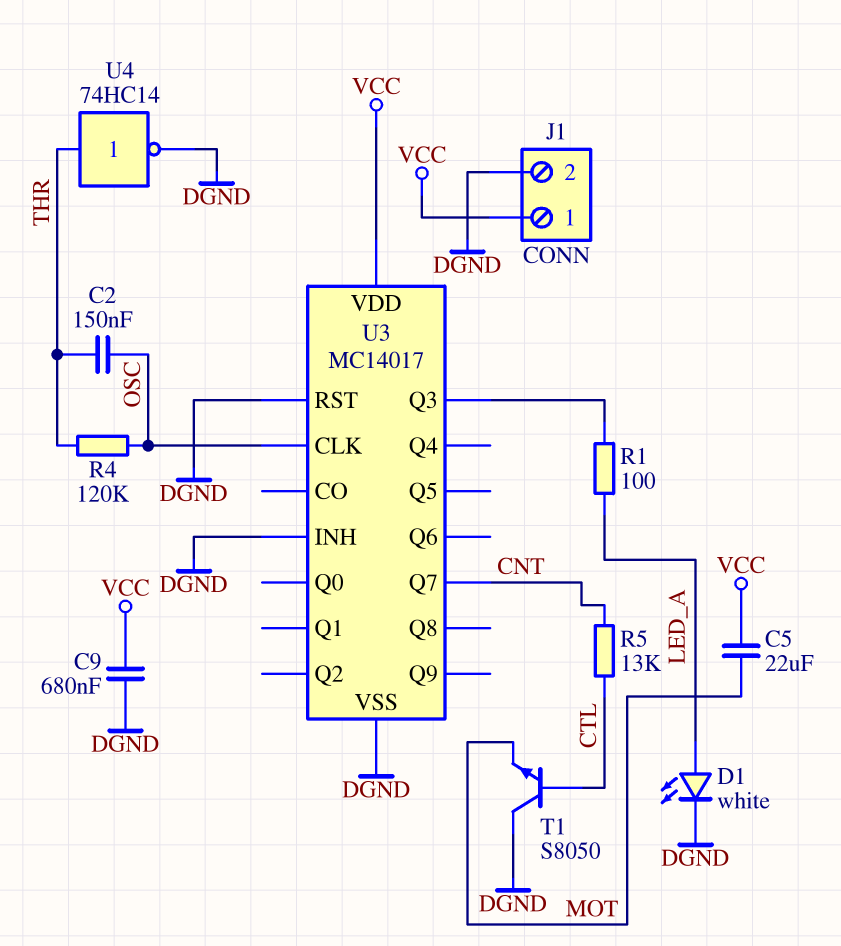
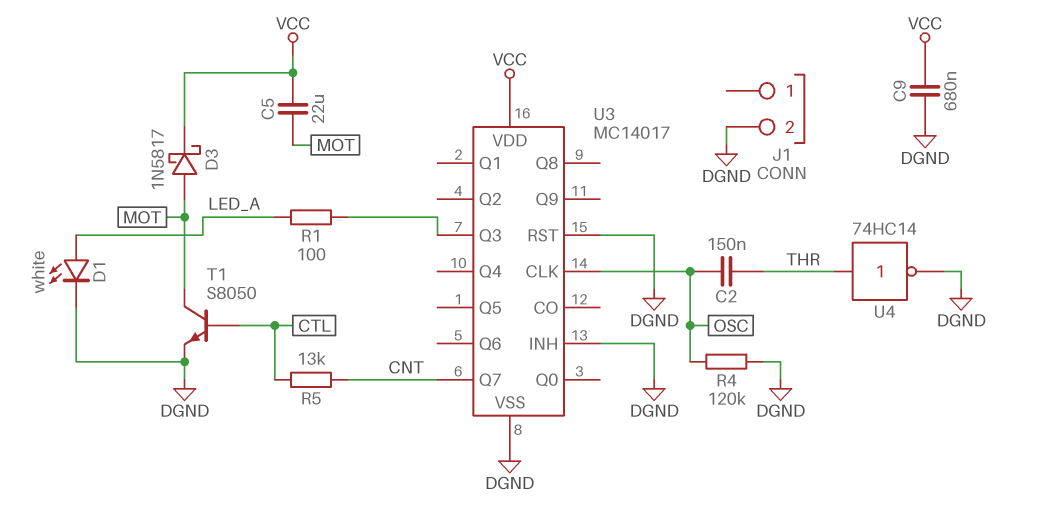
D3: none -> schottky 1N5817 (A MOT, K VCC)
J1 pin 1: VCC -> none
R4: 120k (OSC, THR) -> 120k (DGND, OSC)
T1: NPN S8050 (B CTL, C DGND, E MOT) -> NPN S8050 (B CTL, C MOT, E DGND)

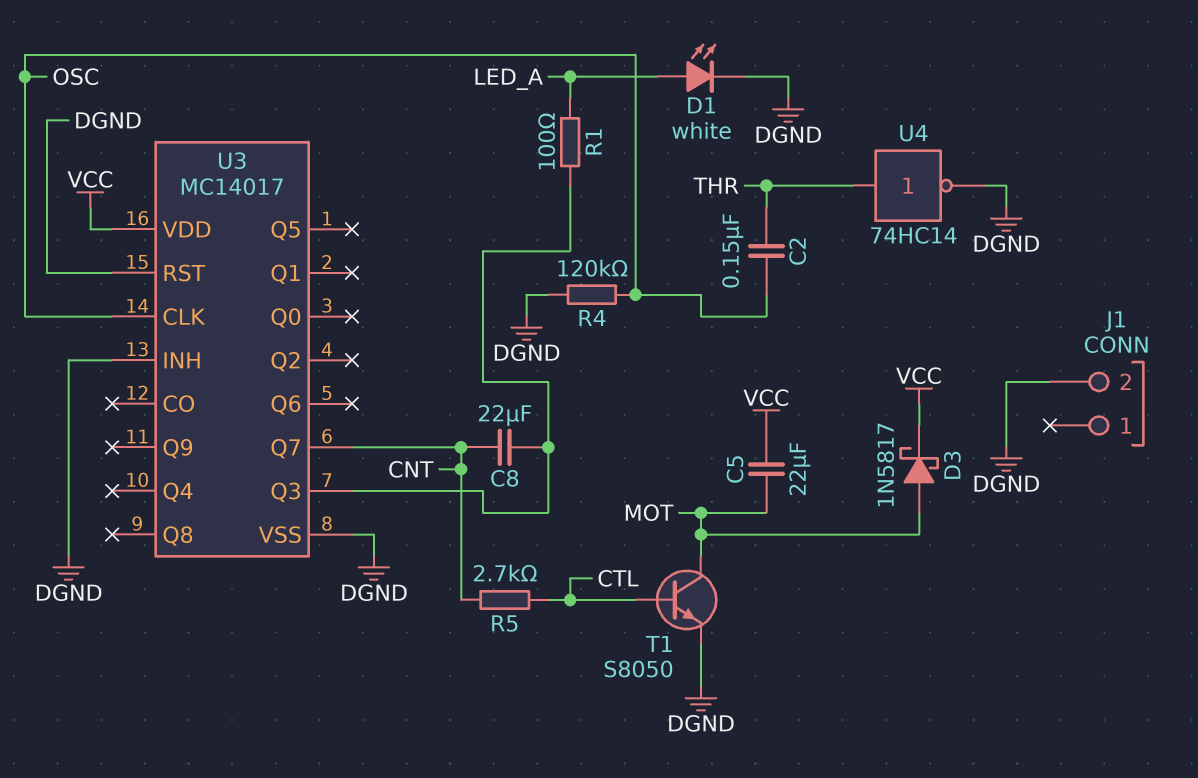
C8: none -> 22uF (CNT, U3/Q3)
C9: 680nF (DGND, VCC) -> none
R5: 13k (CNT, CTL) -> 2.7k (CNT, CTL)

